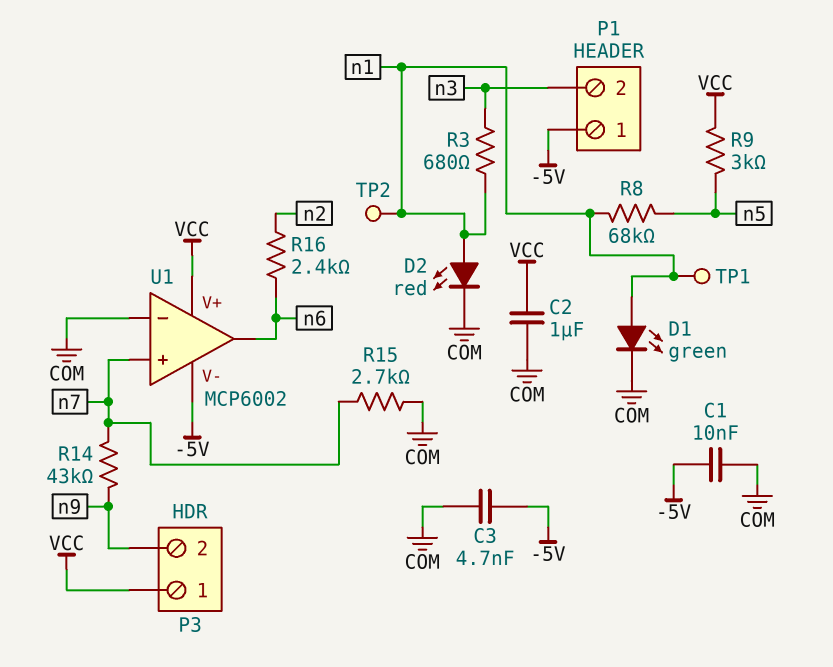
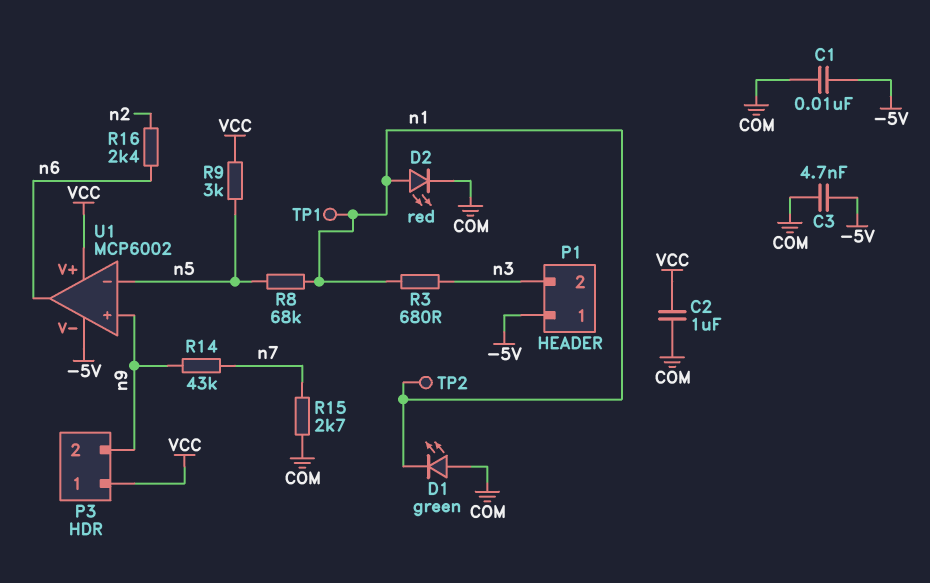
D1: LED green (A n1, K COM) -> LED green (A COM, K n1)
U1 pin in+: n7 -> n9
U1 pin in-: COM -> n5

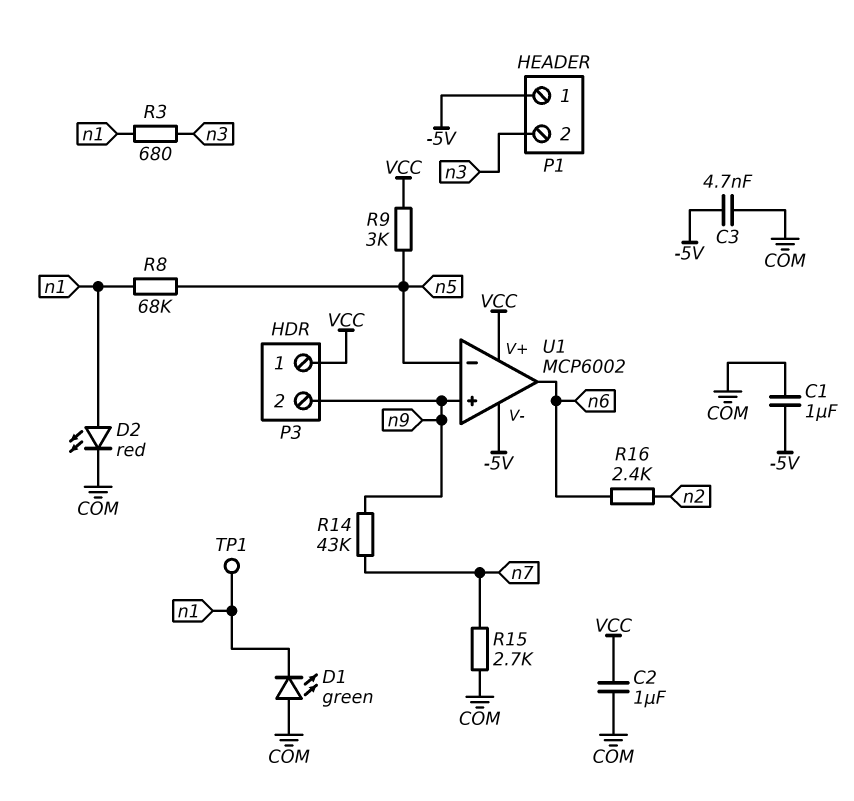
C1: 10nF (-5V, COM) -> 1uF (-5V, COM)
TP2: test point (n1) -> none

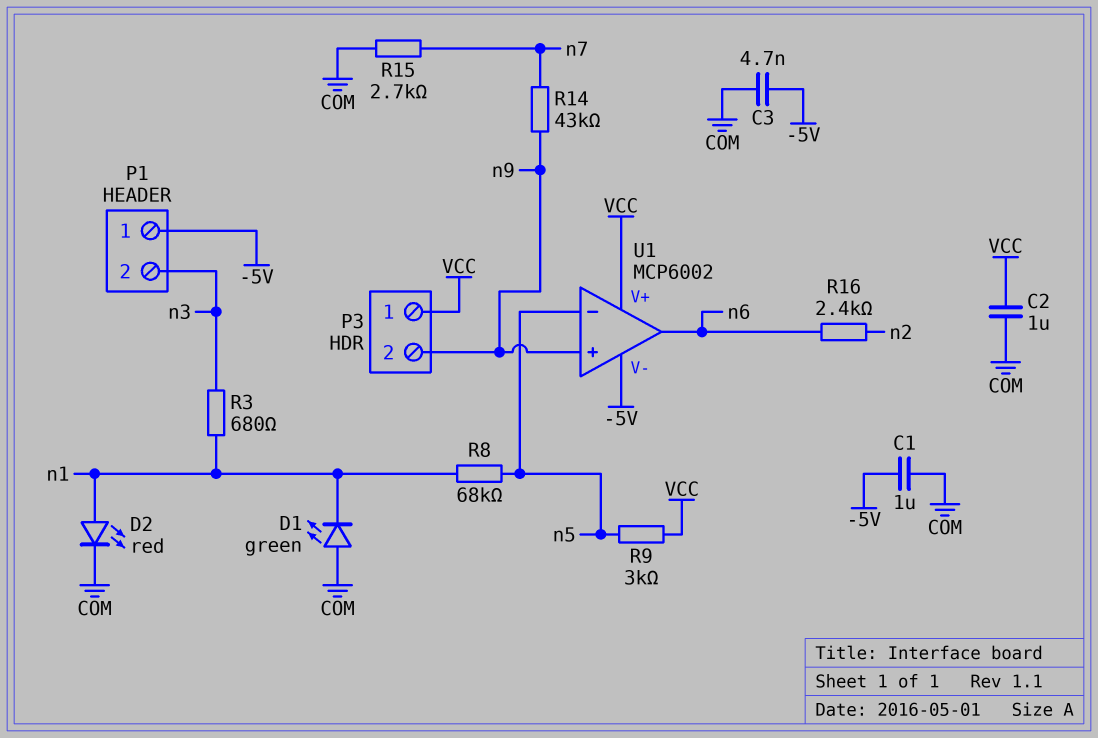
TP1: test point (n1) -> none

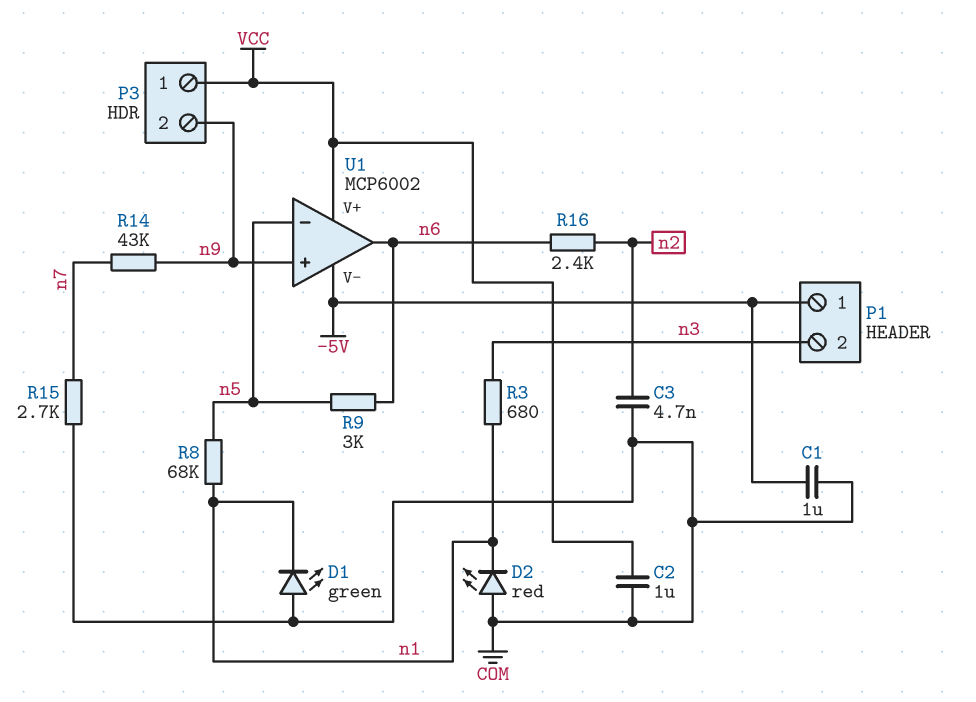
C3: 4.7nF (-5V, COM) -> 4.7nF (COM, n2)
D2: LED red (A n1, K COM) -> LED red (A COM, K n1)
R9: 3k (VCC, n5) -> 3k (n5, n6)

